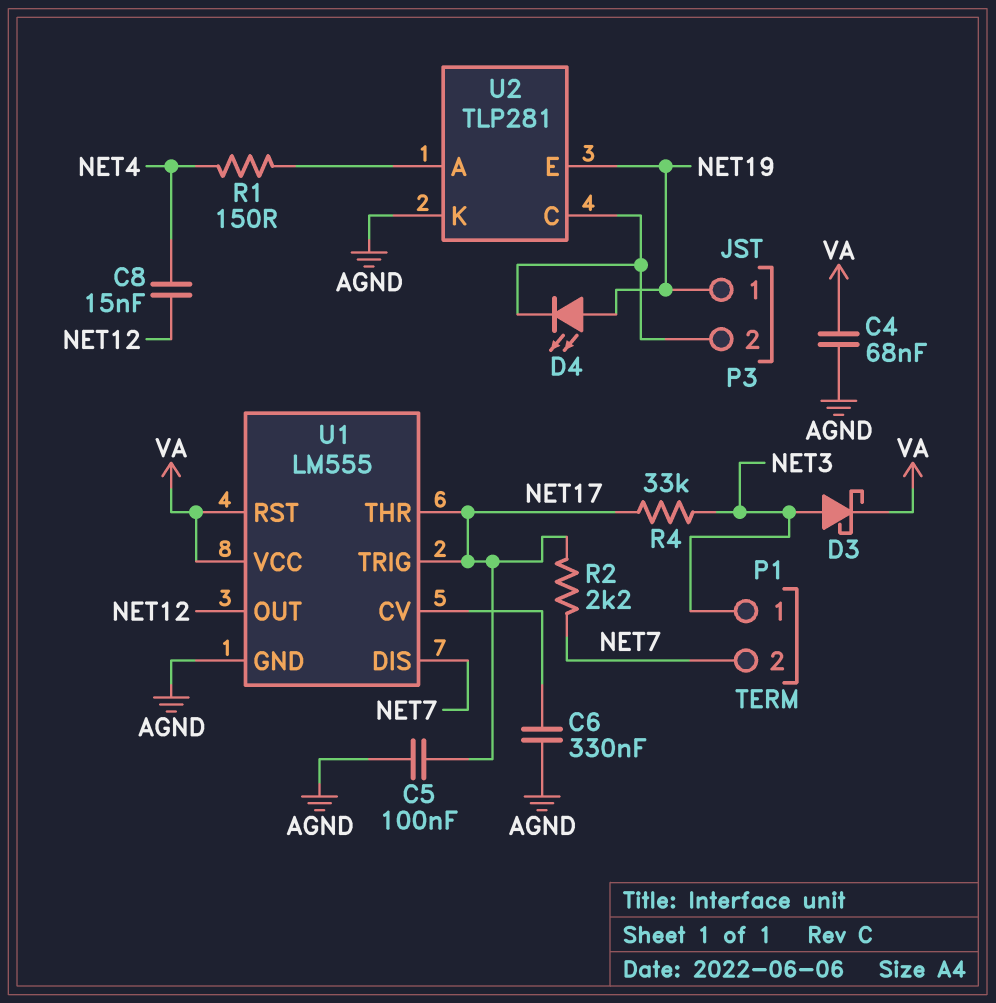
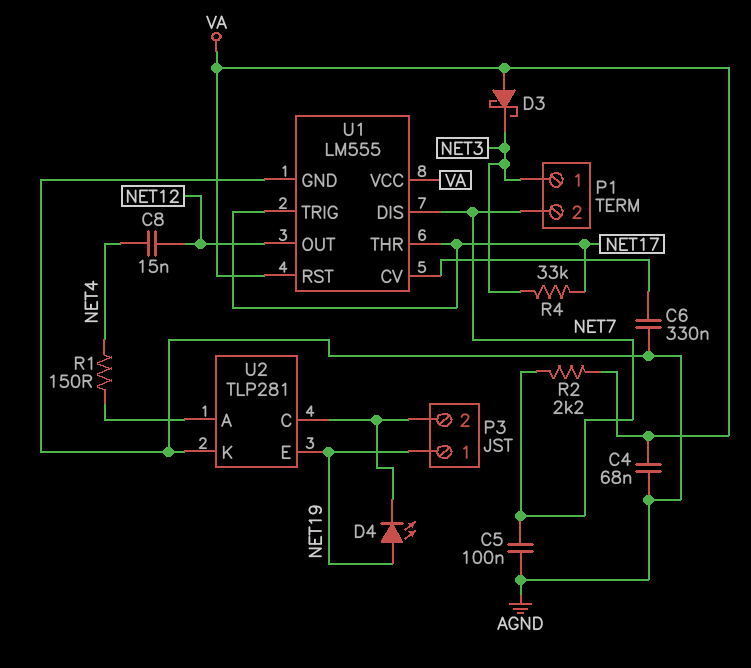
C5: 100nF (AGND, NET17) -> 100nF (AGND, NET7)
D3: schottky (A NET3, K VA) -> schottky (A VA, K NET3)
R2: 2.2k (NET7, NET17) -> 2.2k (NET7, VA)

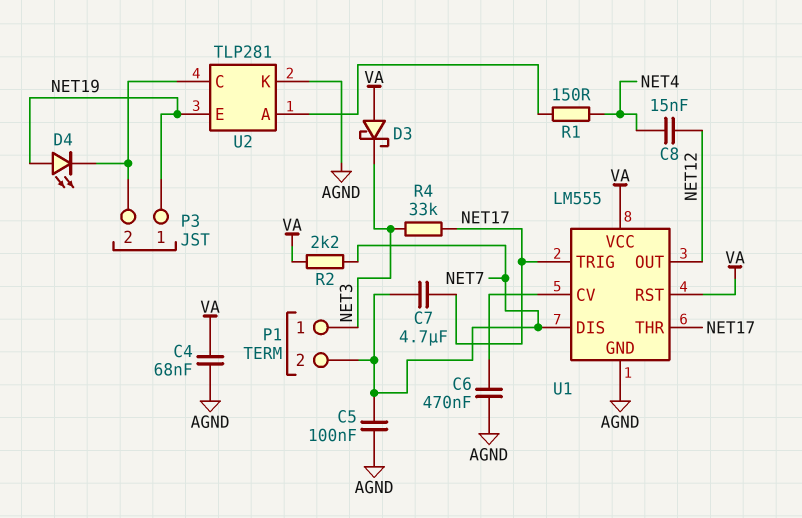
C6: 330nF (AGND, U1/CV) -> 470nF (AGND, U1/CV)
C7: none -> 4.7uF (NET7, NET17)

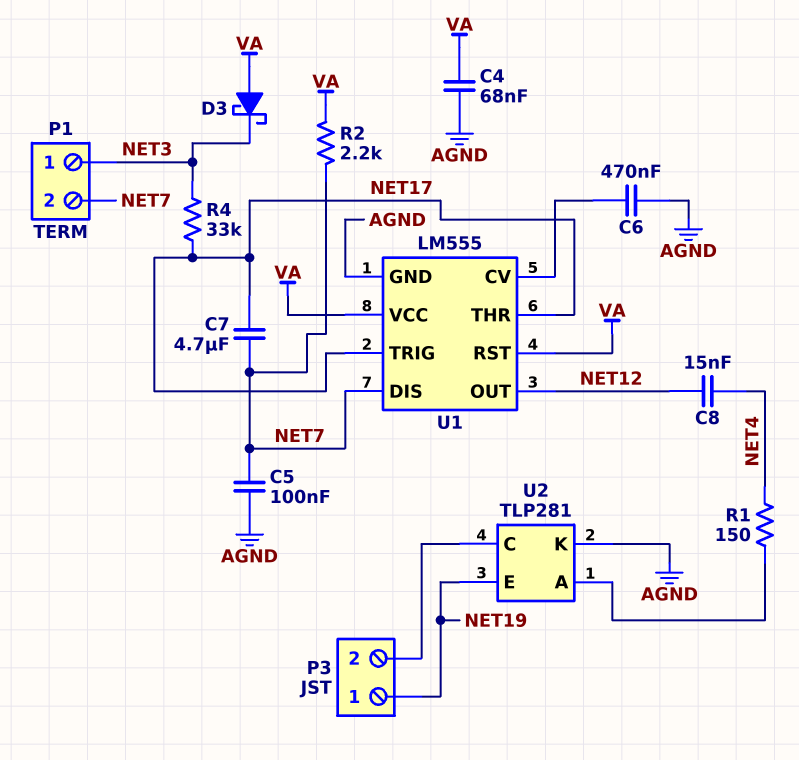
D4: LED (A NET19, K P3/2) -> none

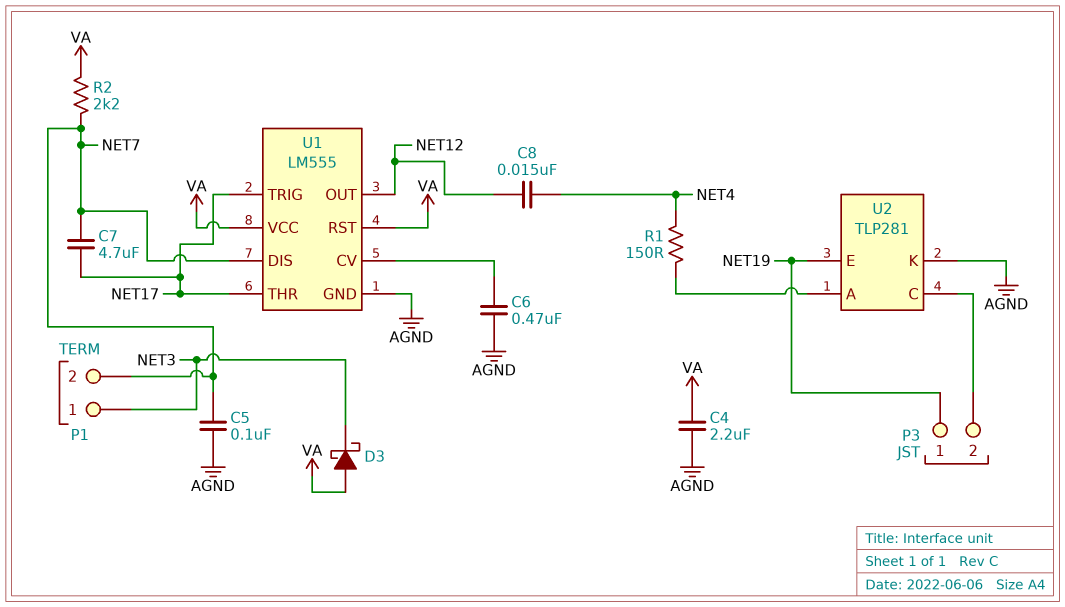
C4: 68nF (AGND, VA) -> 2.2uF (AGND, VA)
R4: 33k (NET3, NET17) -> none

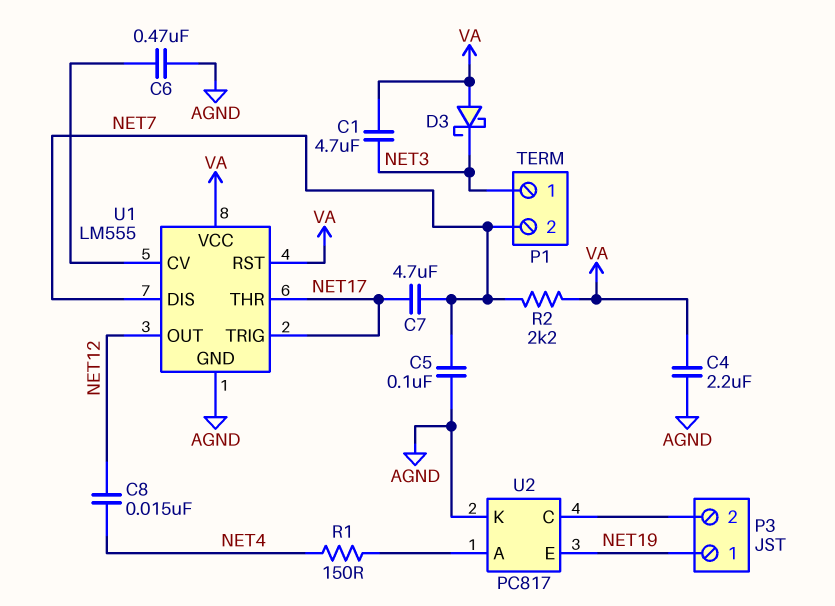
C1: none -> 4.7uF (NET3, VA)
U2: TLP281 -> PC817

